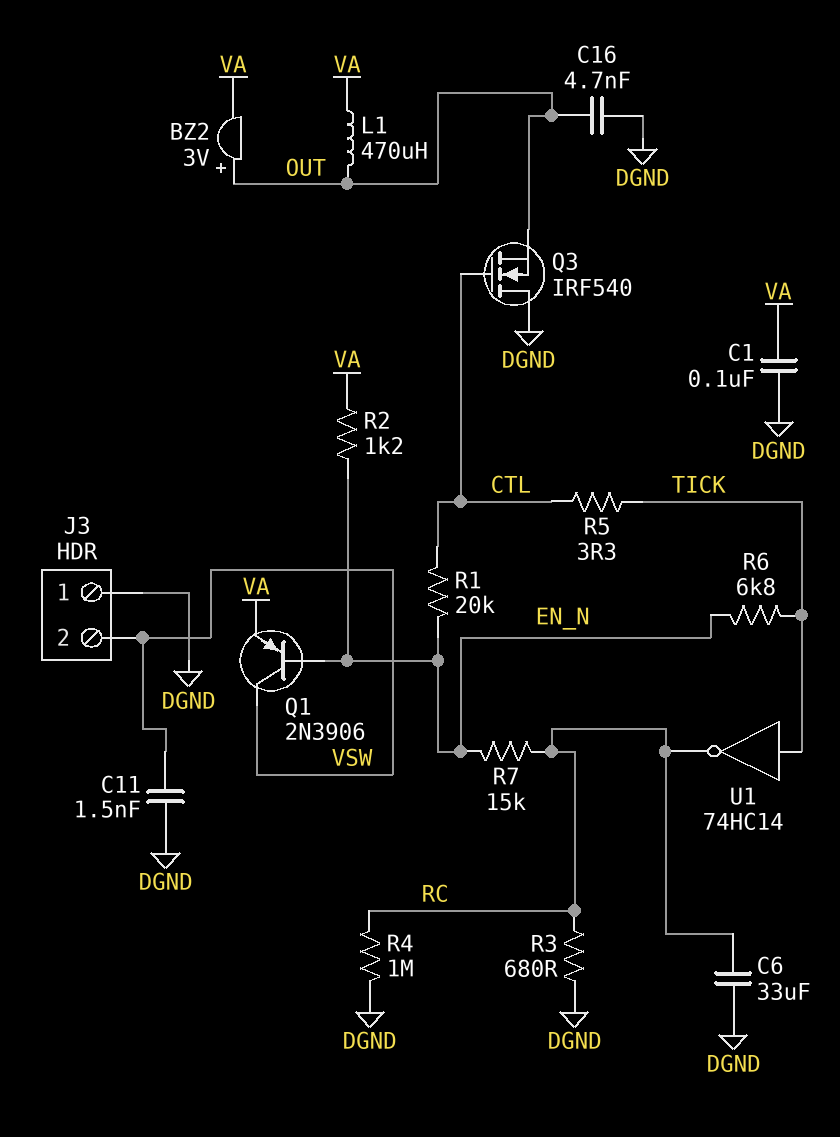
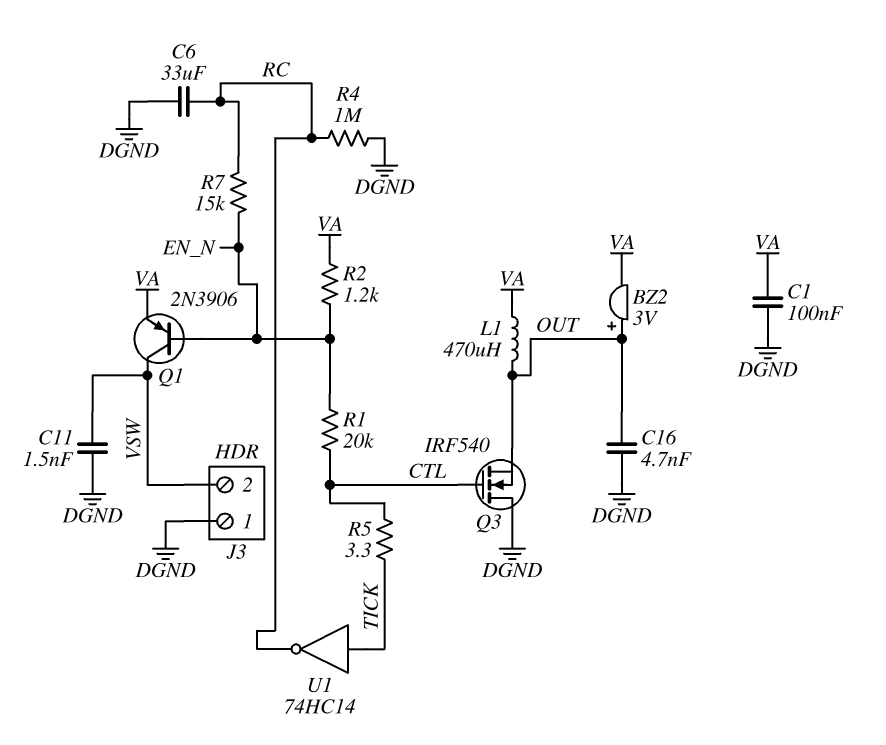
R3: 680 (DGND, RC) -> none
R6: 6.8k (EN_N, TICK) -> none

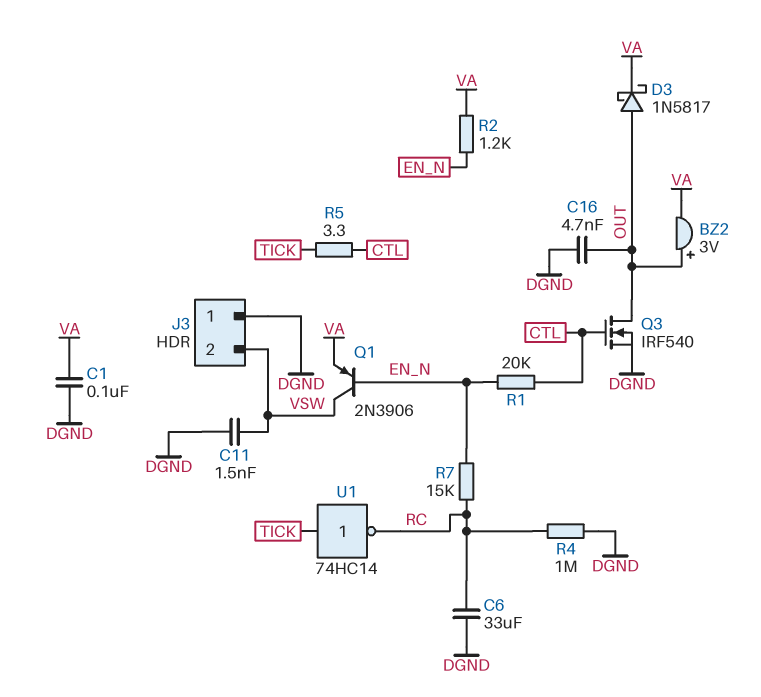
D3: none -> schottky 1N5817 (A OUT, K VA)
L1: 470uH (OUT, VA) -> none
Q3: NMOS IRF540 (G CTL, D DGND, S OUT) -> NMOS IRF540 (G CTL, D OUT, S DGND)

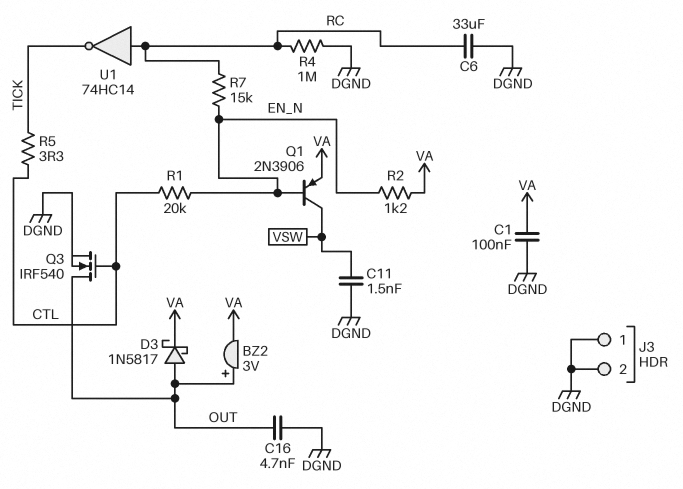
J3 pin 2: VSW -> DGND
U1: NOT 74HC14 (in TICK, out RC) -> NOT 74HC14 (in RC, out TICK)

